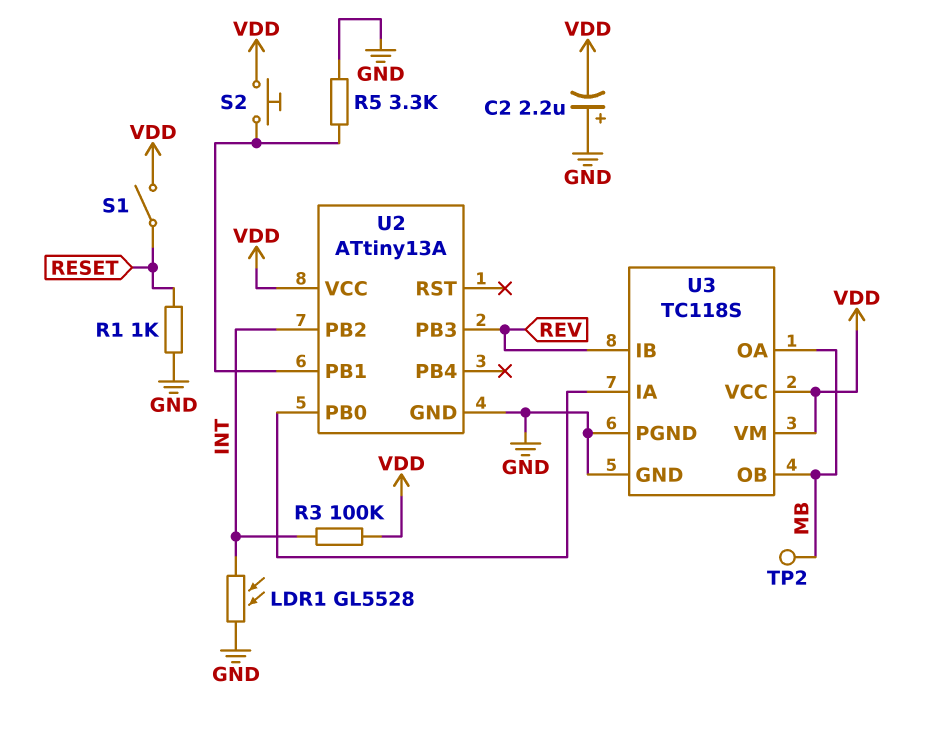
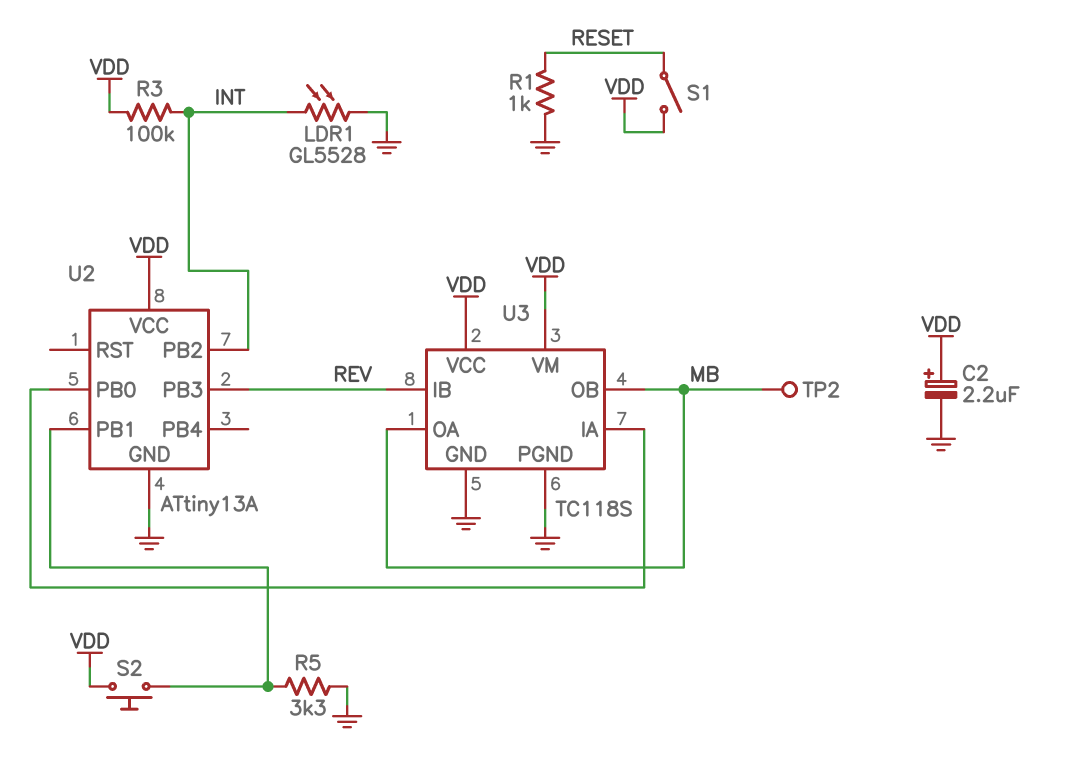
C2: 2.2uF (plus GND, minus VDD) -> 2.2uF (plus VDD, minus GND)

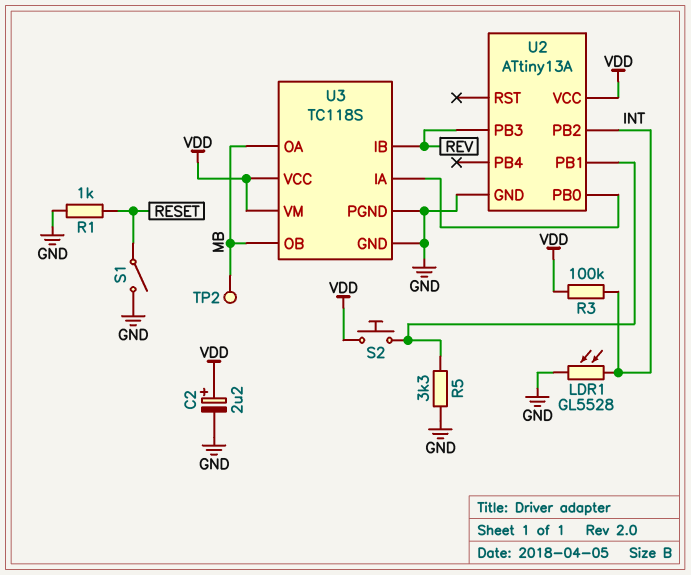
S1: switch (RESET, VDD) -> switch (GND, RESET)

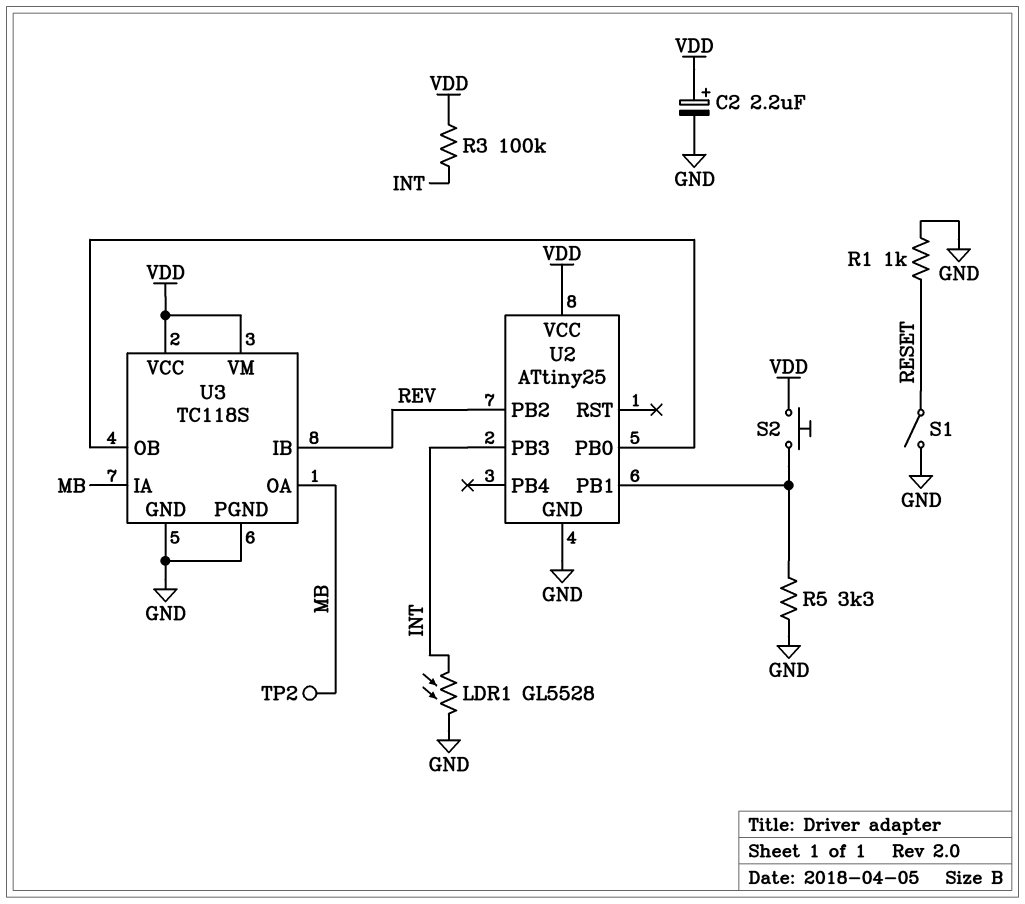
U2: ATtiny13A -> ATtiny25
U2 pin PB2: INT -> REV
U2 pin PB3: REV -> INT
U3 pin IA: U2/PB0 -> MB
U3 pin OB: MB -> U2/PB0

